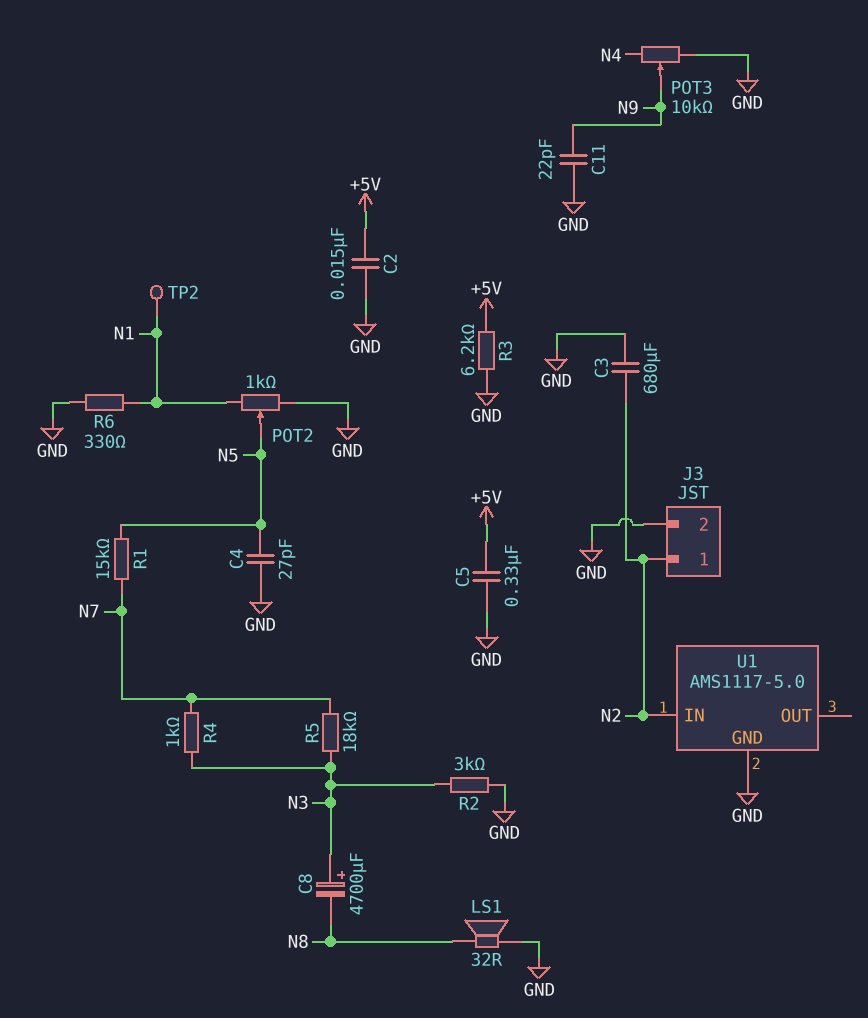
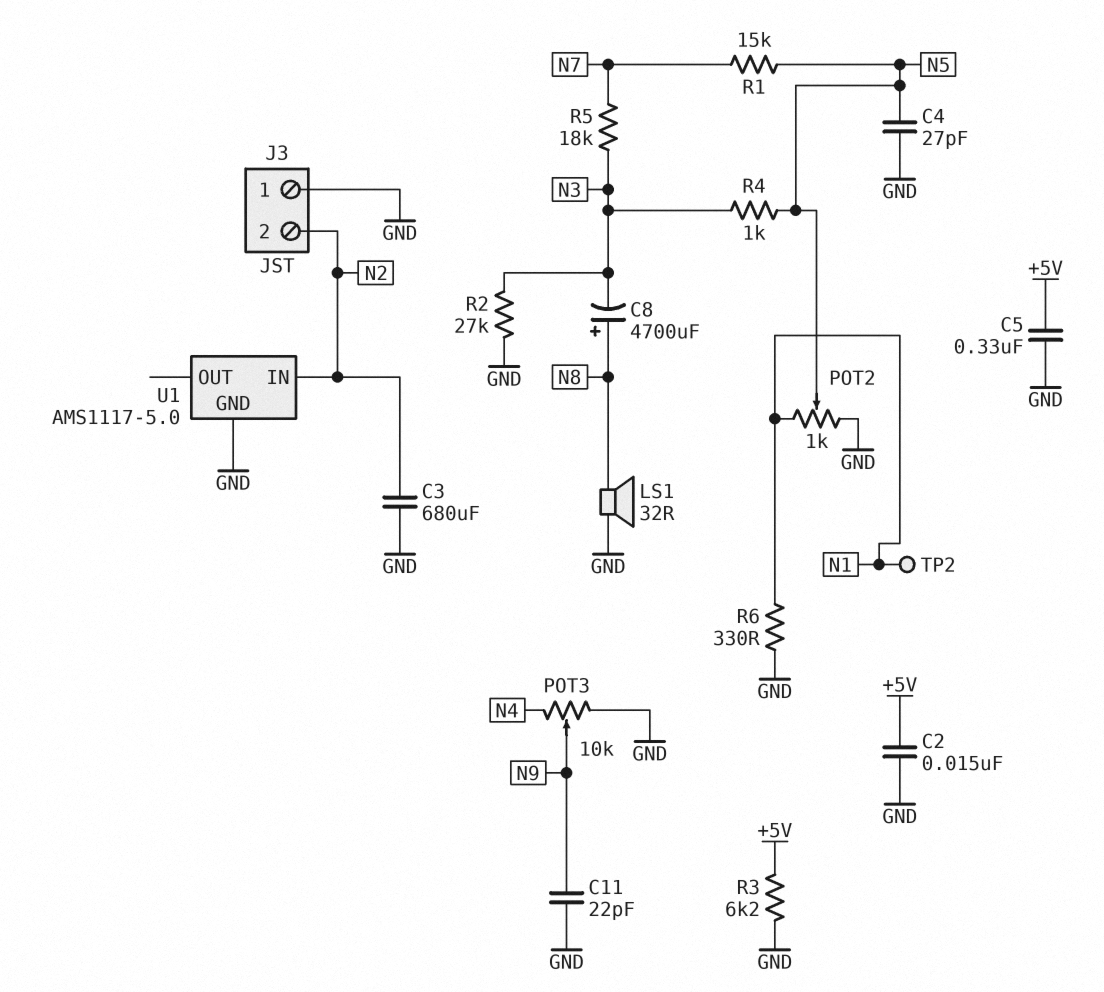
C8: 4700uF (plus N3, minus N8) -> 4700uF (plus N8, minus N3)
J3 pin 1: N2 -> GND
J3 pin 2: GND -> N2
R2: 3k (GND, N3) -> 27k (GND, N3)
R4: 1k (N3, N7) -> 1k (N3, N5)

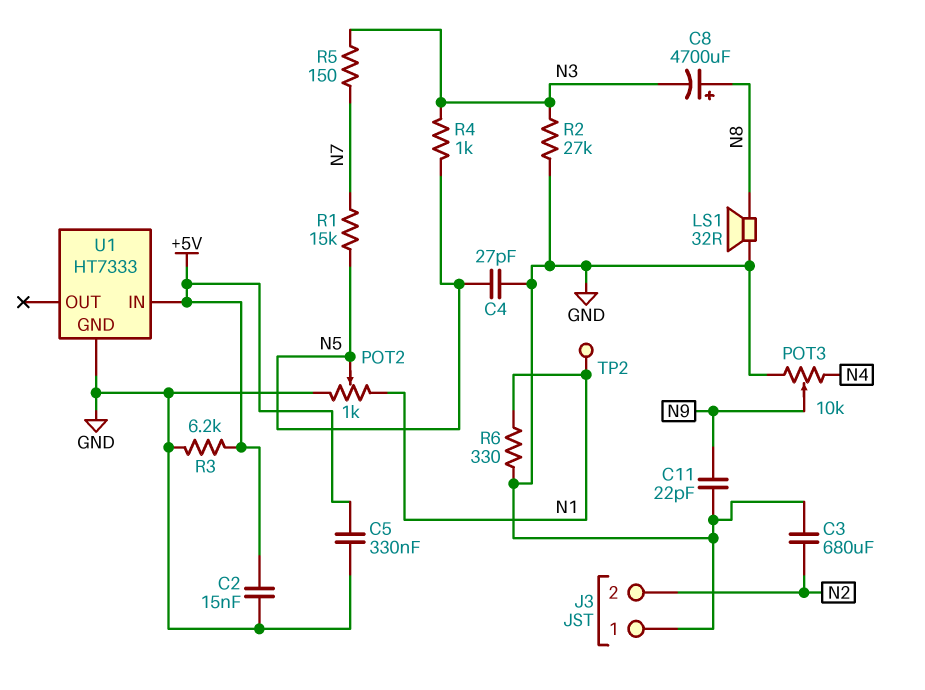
R5: 18k (N3, N7) -> 150 (N3, N7)
U1: AMS1117-5.0 -> HT7333
U1 pin IN: N2 -> +5V

